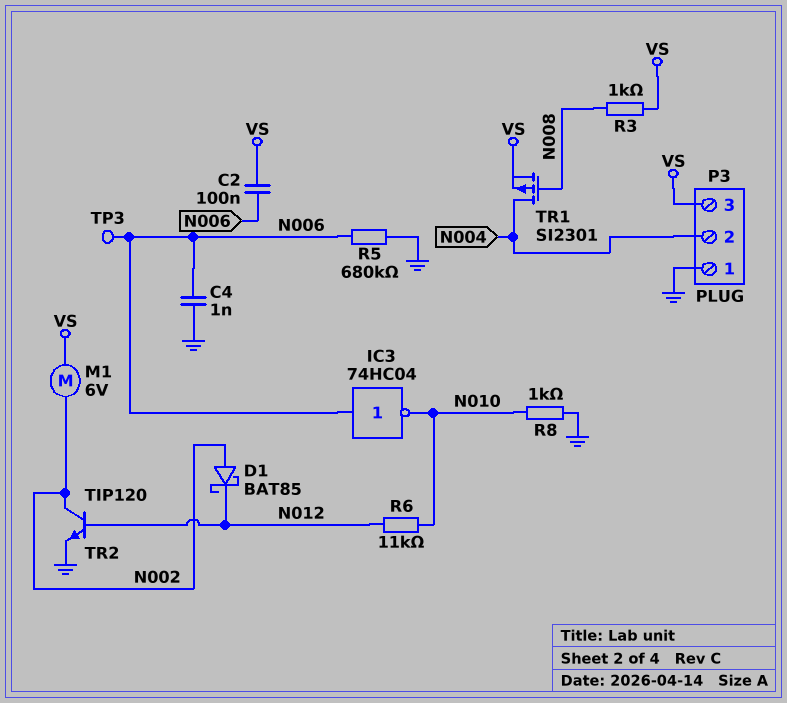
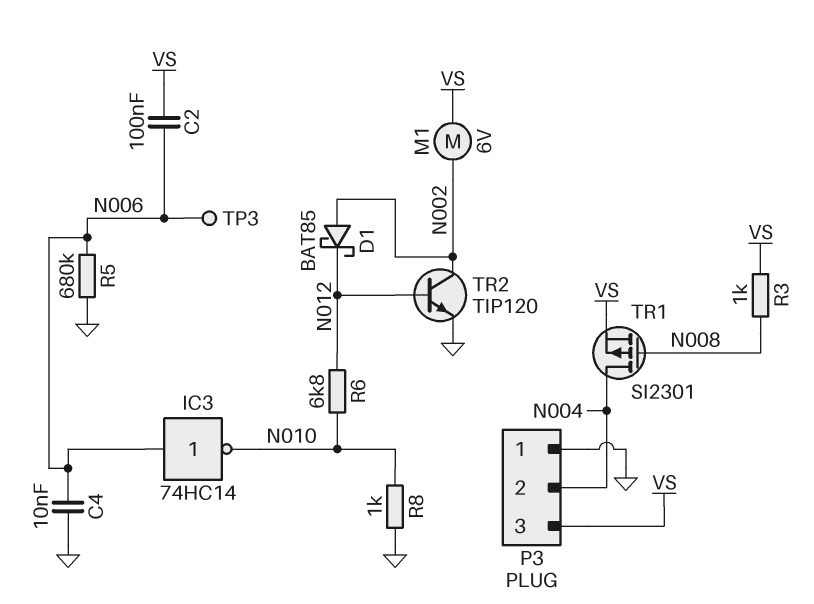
C4: 1nF (GND, N006) -> 10nF (GND, N006)
IC3: NOT 74HC04 (in N006, out N010) -> NOT 74HC14 (in N006, out N010)
R6: 11k (N010, N012) -> 6.8k (N010, N012)

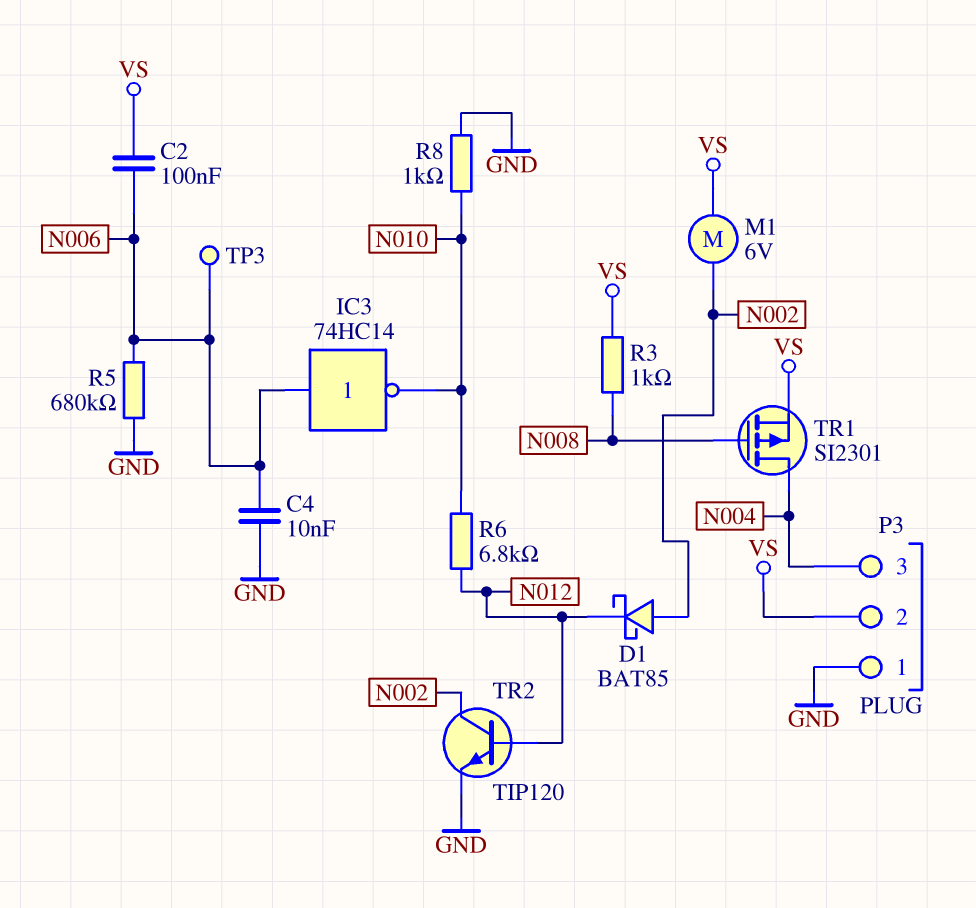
P3 pin 2: N004 -> VS
P3 pin 3: VS -> N004

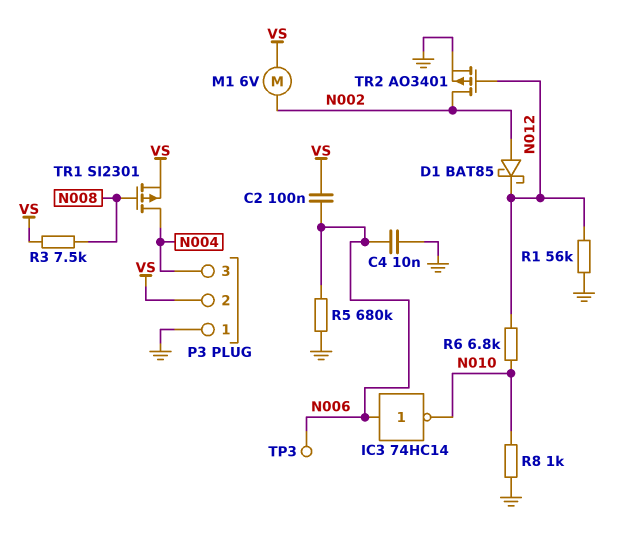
R1: none -> 56k (GND, N012)
R3: 1k (N008, VS) -> 7.5k (N008, VS)
TR2: NPN TIP120 (B N012, C N002, E GND) -> PMOS AO3401 (G N012, D N002, S GND)

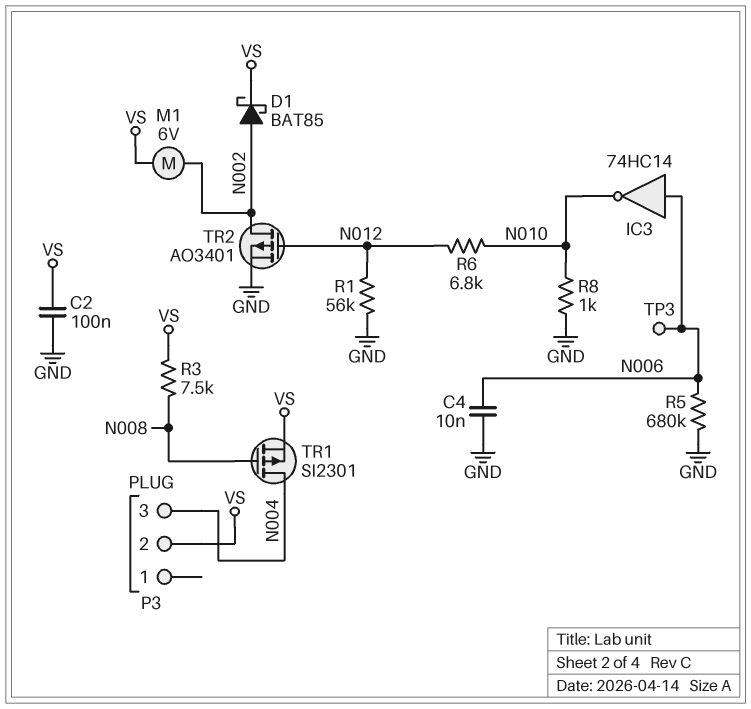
C2: 100nF (N006, VS) -> 100nF (GND, VS)
D1: schottky BAT85 (A N002, K N012) -> schottky BAT85 (A N002, K VS)
P3 pin 1: GND -> none

